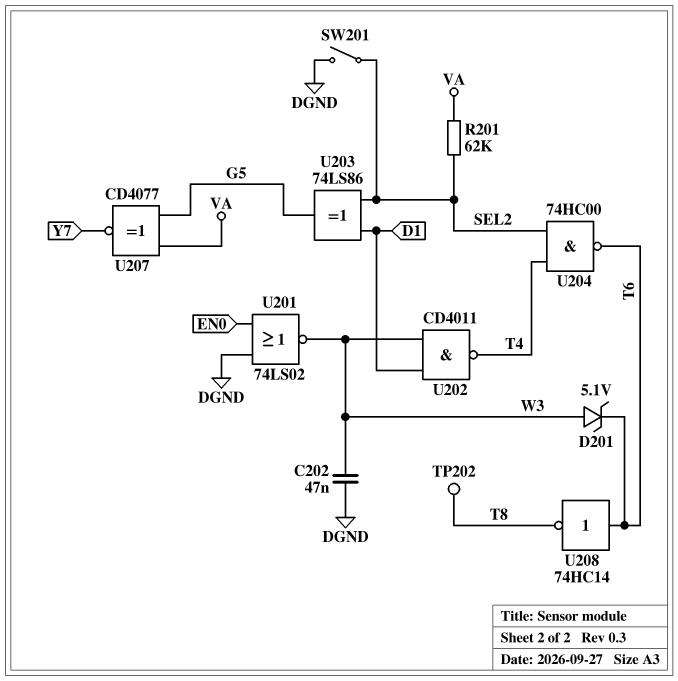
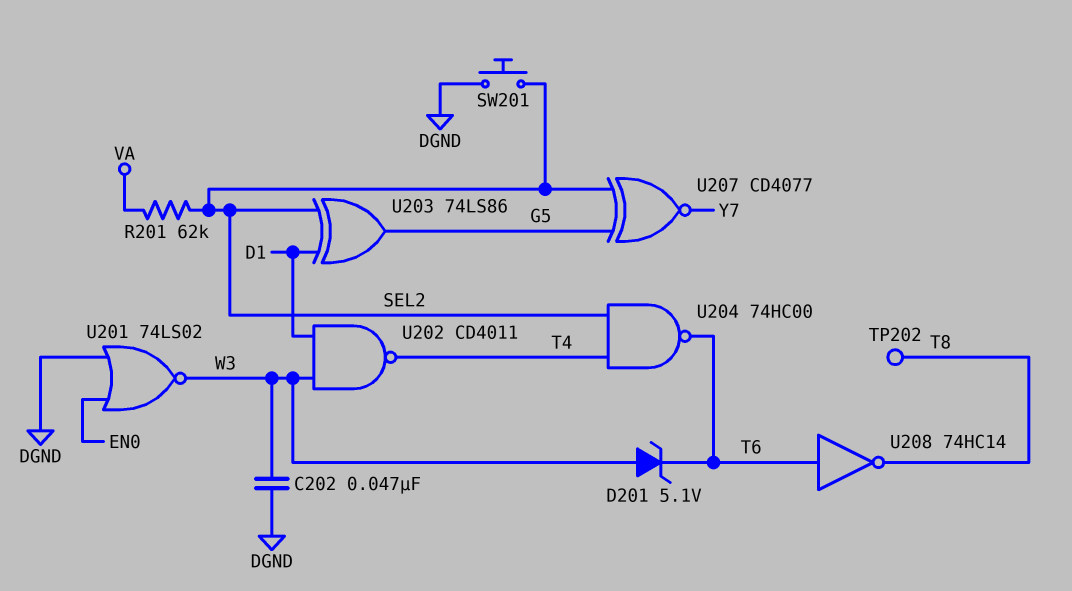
SW201: switch (DGND, SEL2) -> button (DGND, SEL2)
U207: XNOR CD4077 (in G5, in VA, out Y7) -> XNOR CD4077 (in G5, in SEL2, out Y7)

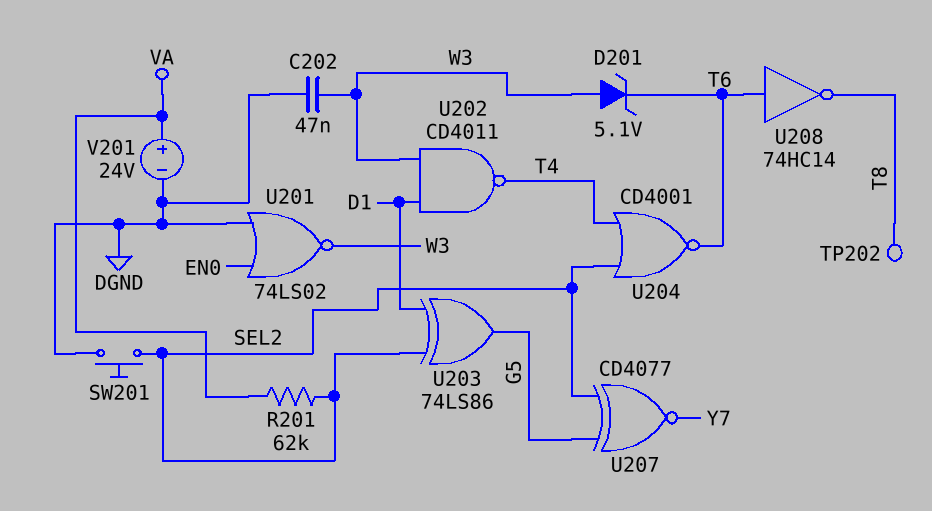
U204: NAND 74HC00 (in SEL2, in T4, out T6) -> NOR CD4001 (in SEL2, in T4, out T6)
V201: none -> 24V (plus VA, minus DGND)

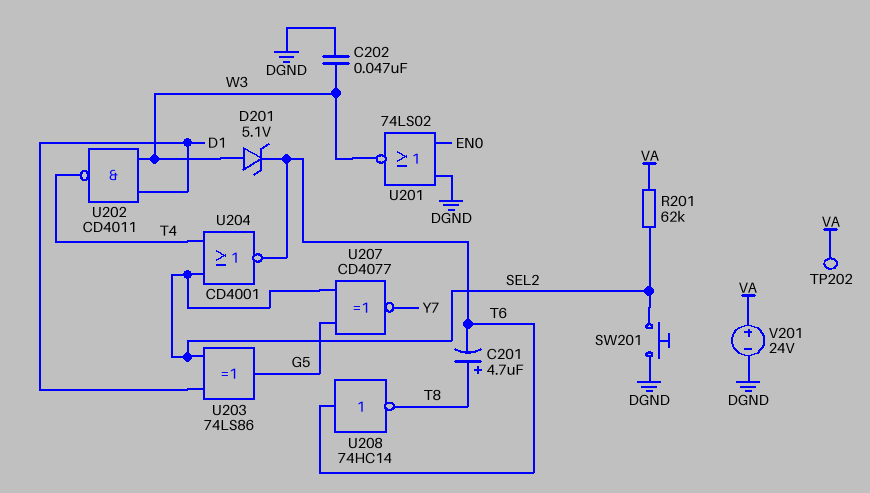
C201: none -> 4.7uF (plus T8, minus T6)
TP202: test point (T8) -> test point (VA)

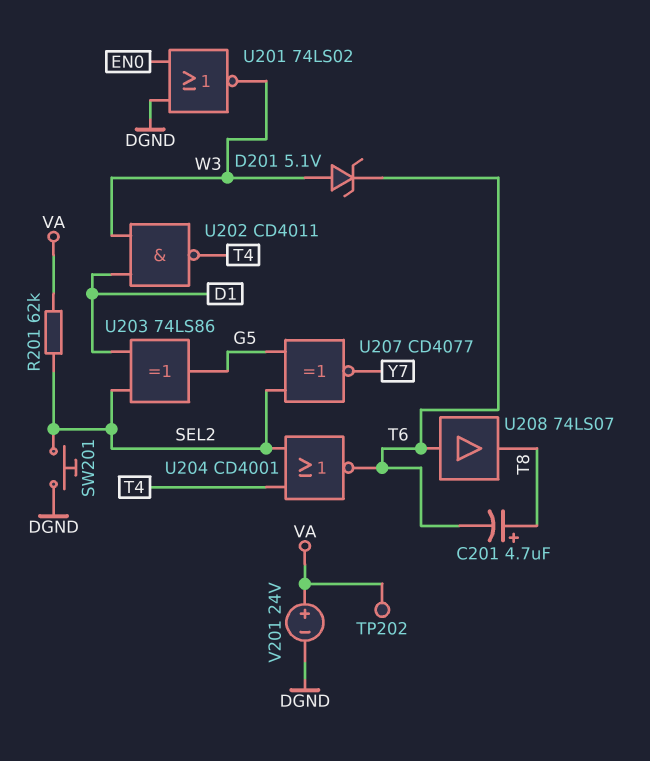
C202: 47nF (DGND, W3) -> none
U208: NOT 74HC14 (in T6, out T8) -> buffer 74LS07 (in T6, out T8)

